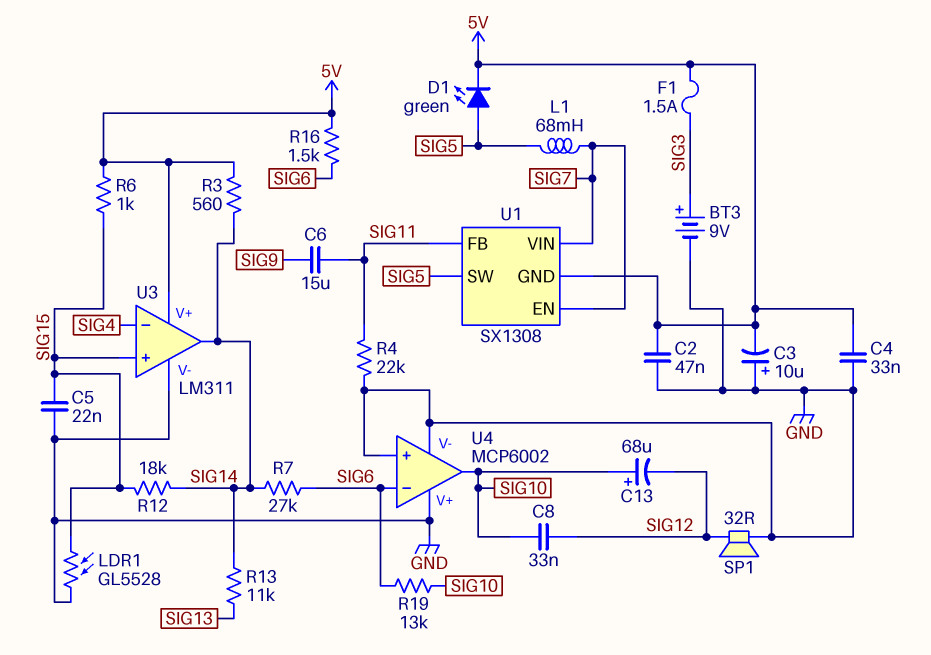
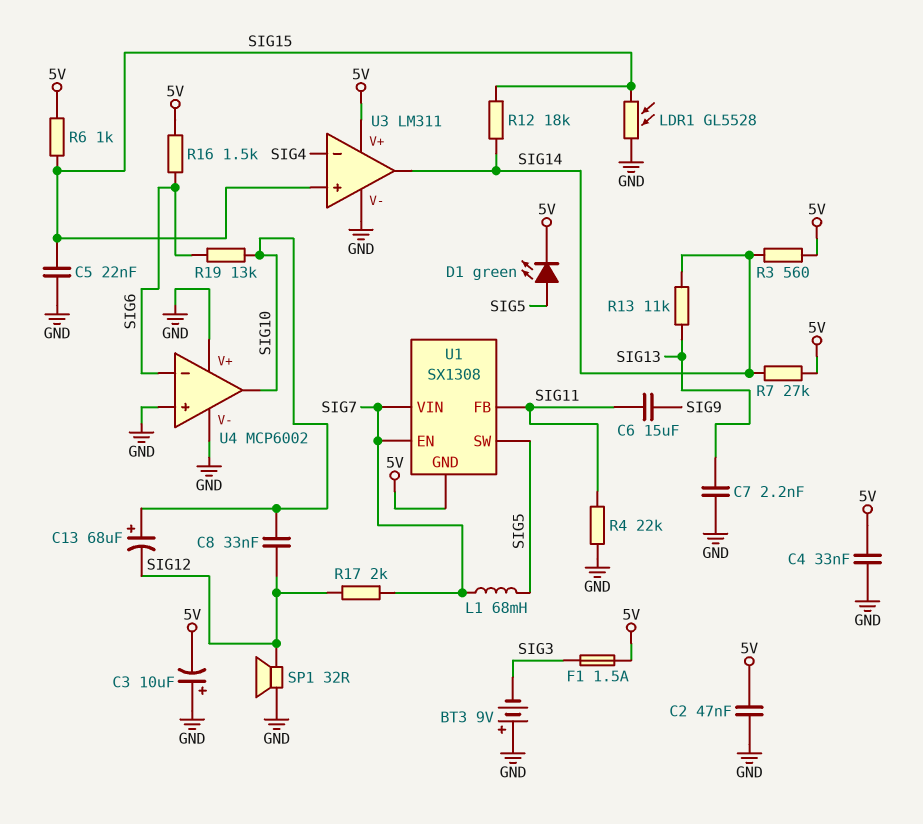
BT3: 9V (plus SIG3, minus GND) -> 9V (plus GND, minus SIG3)
C7: none -> 2.2nF (GND, SIG13)
R7: 27k (SIG6, SIG14) -> 27k (5V, SIG14)
R17: none -> 2k (SIG7, SIG12)

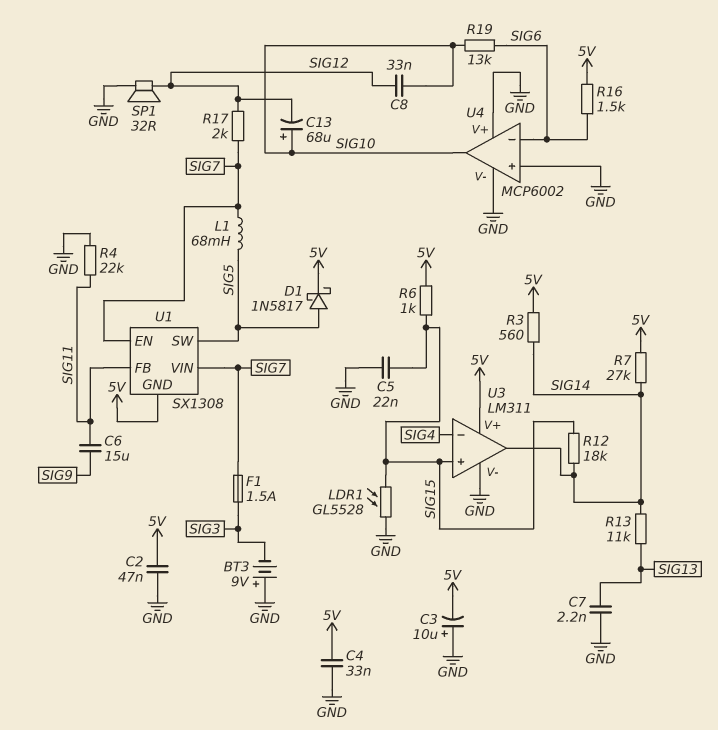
D1: LED green (A SIG5, K 5V) -> schottky 1N5817 (A SIG5, K 5V)
F1: 1.5A (5V, SIG3) -> 1.5A (SIG3, SIG7)

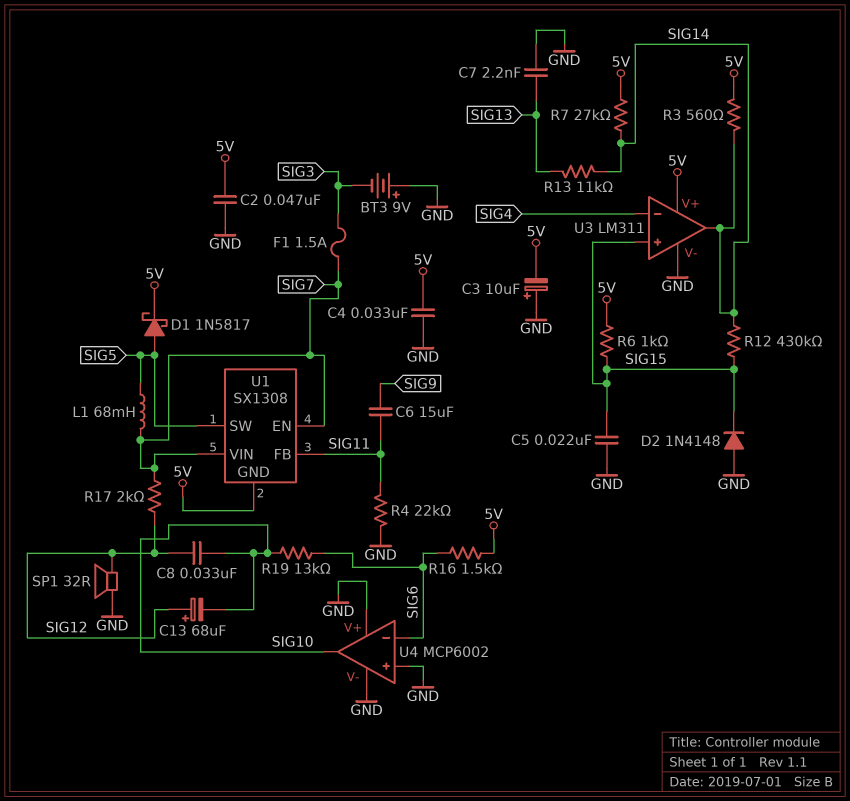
C13: 68uF (plus SIG10, minus SIG12) -> 68uF (plus SIG12, minus SIG10)
D2: none -> diode 1N4148 (A GND, K SIG15)
LDR1: GL5528 (GND, SIG15) -> none
R12: 18k (SIG14, SIG15) -> 430k (SIG14, SIG15)

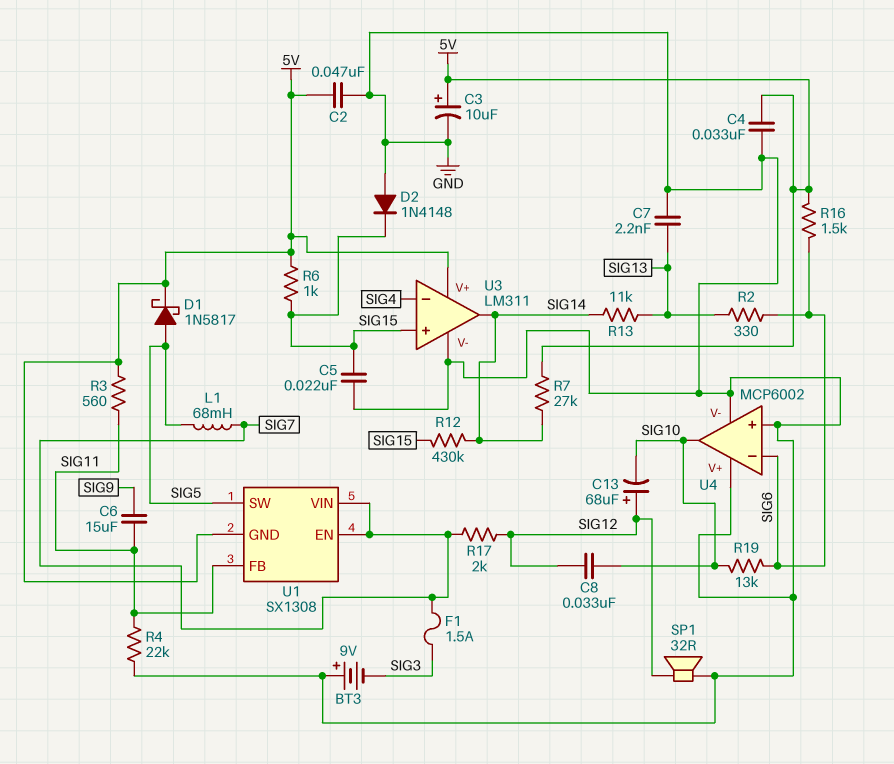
C3: 10uF (plus GND, minus 5V) -> 10uF (plus 5V, minus GND)
R2: none -> 330 (SIG6, SIG13)
R3: 560 (5V, SIG14) -> 560 (5V, SIG11)

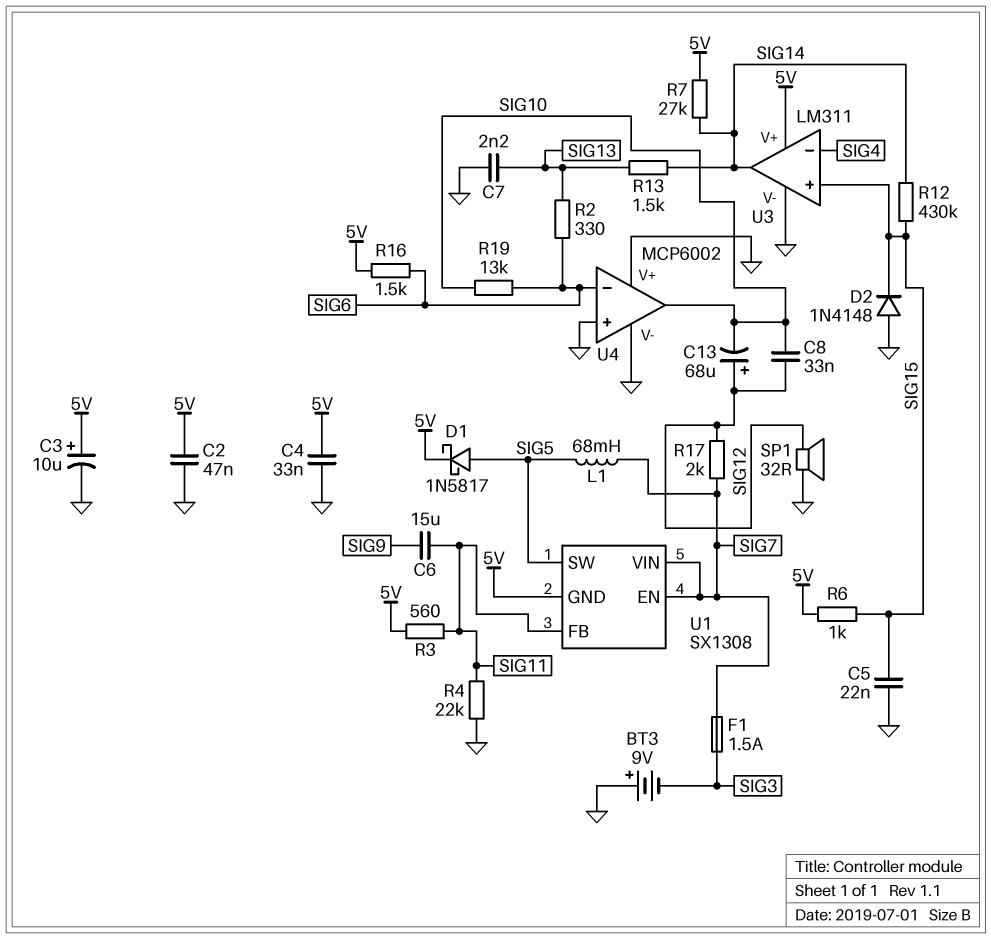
R13: 11k (SIG13, SIG14) -> 1.5k (SIG13, SIG14)

